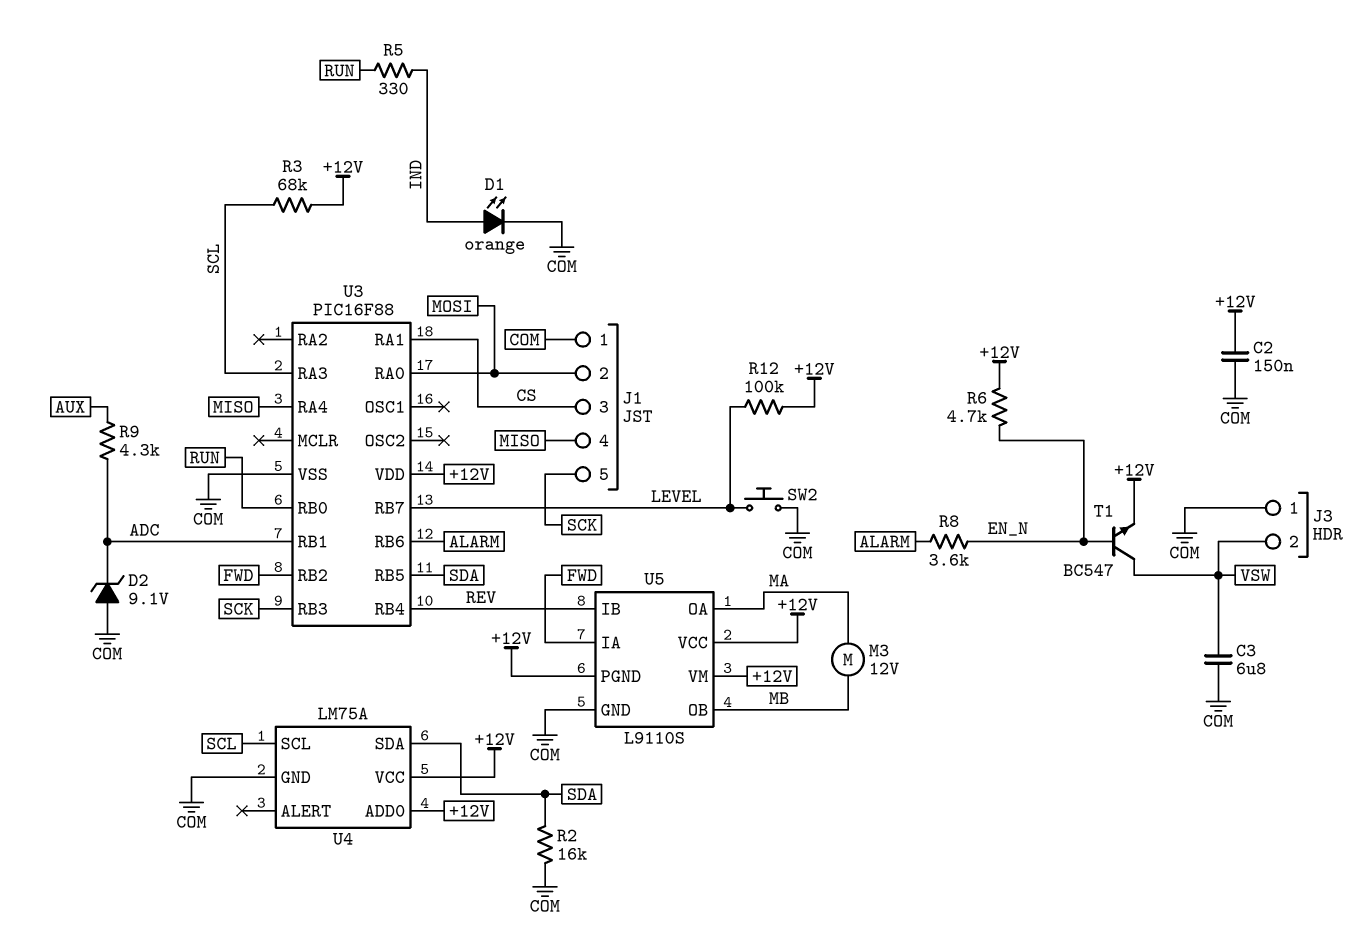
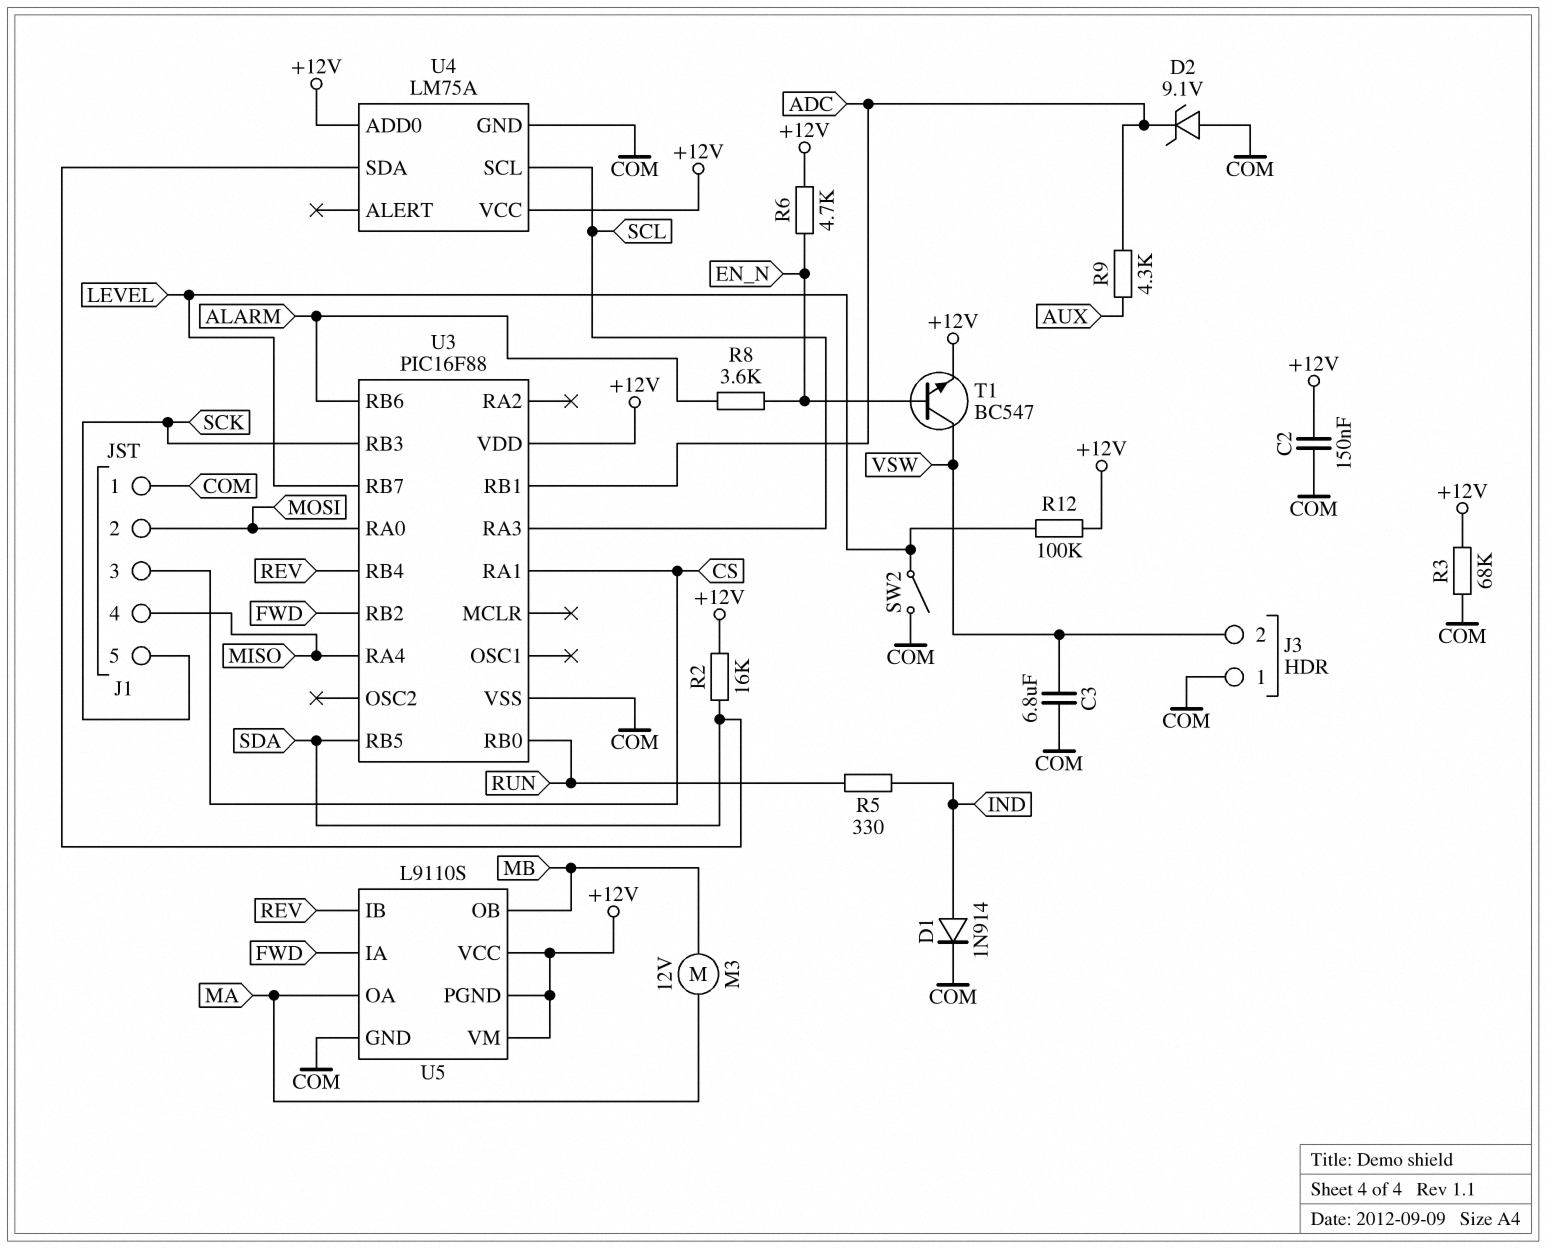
D1: LED orange (A IND, K COM) -> diode 1N914 (A IND, K COM)
R2: 16k (COM, SDA) -> 16k (+12V, SDA)
R3: 68k (+12V, SCL) -> 68k (+12V, COM)
SW2: button (COM, LEVEL) -> switch (COM, LEVEL)

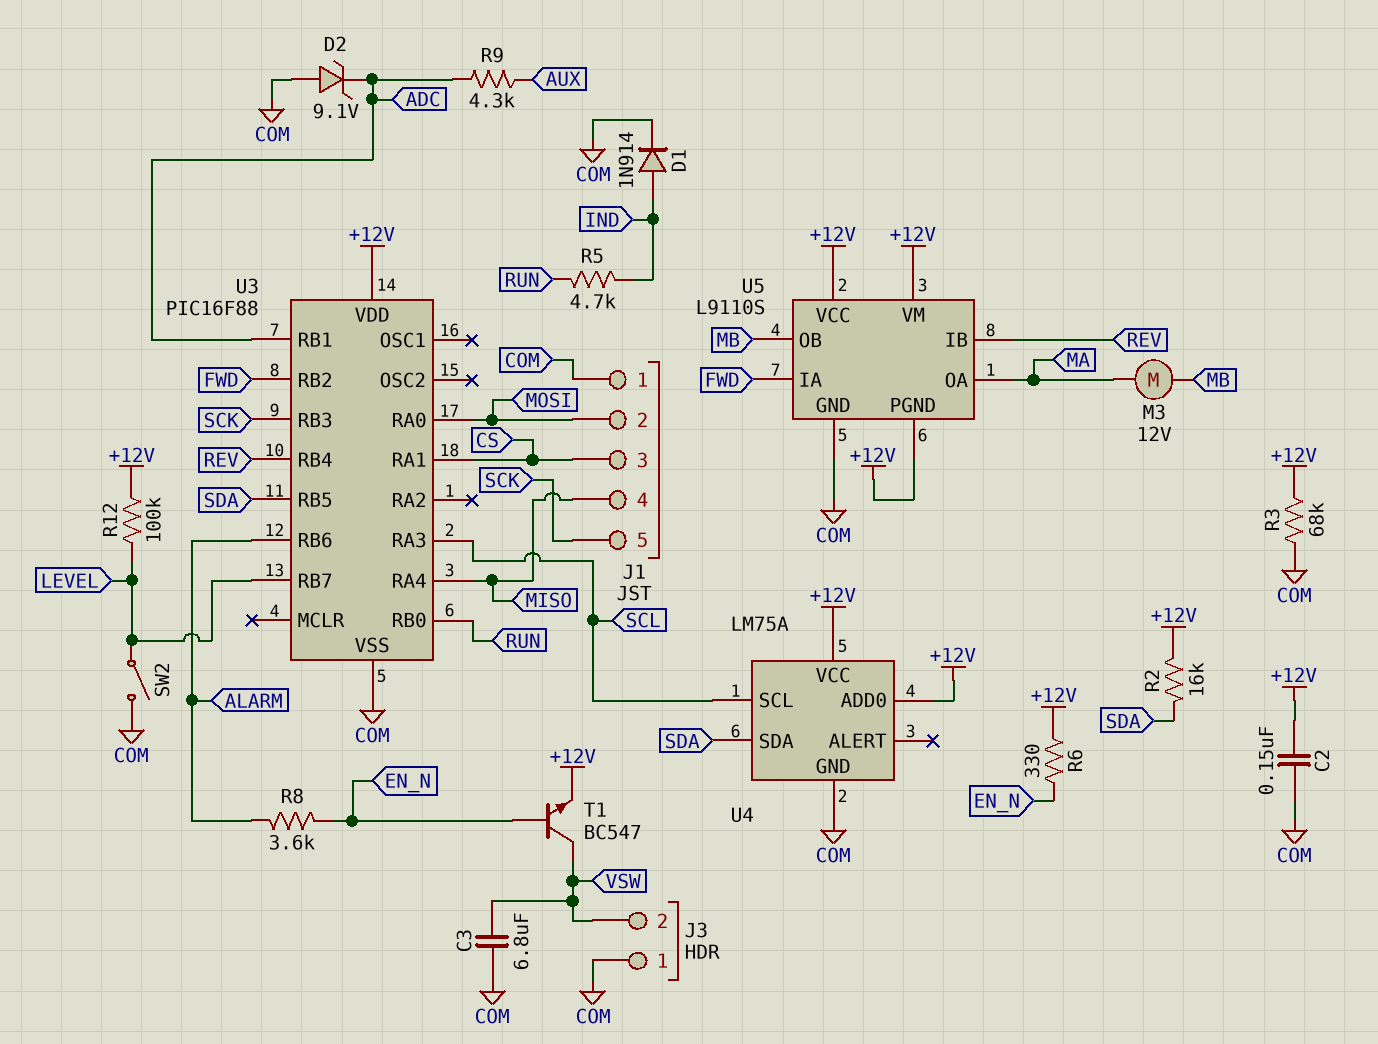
R5: 330 (IND, RUN) -> 4.7k (IND, RUN)
R6: 4.7k (+12V, EN_N) -> 330 (+12V, EN_N)

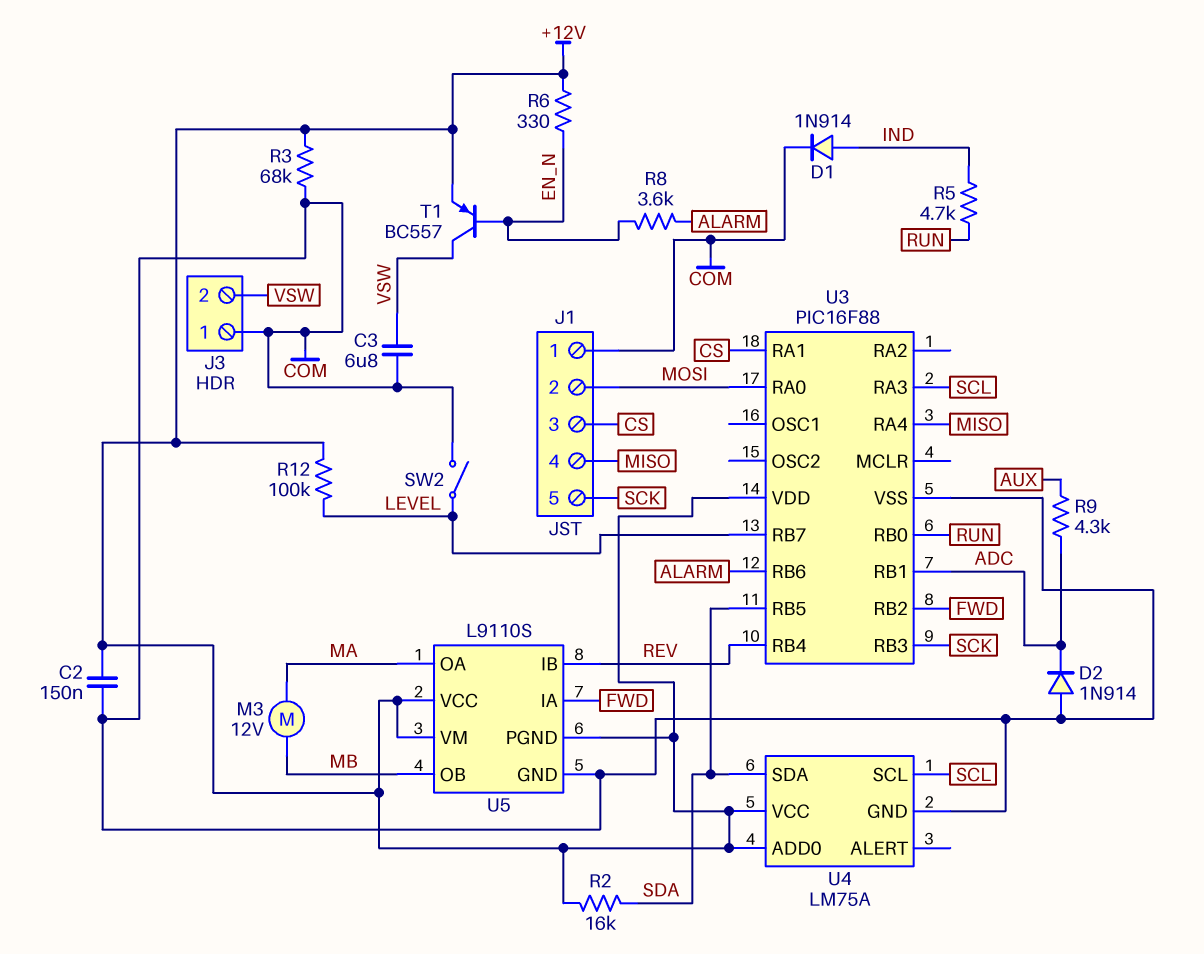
D2: zener 9.1V (A COM, K ADC) -> diode 1N914 (A COM, K ADC)
T1: NPN BC547 (B EN_N, C VSW, E +12V) -> PNP BC557 (B EN_N, C VSW, E +12V)

